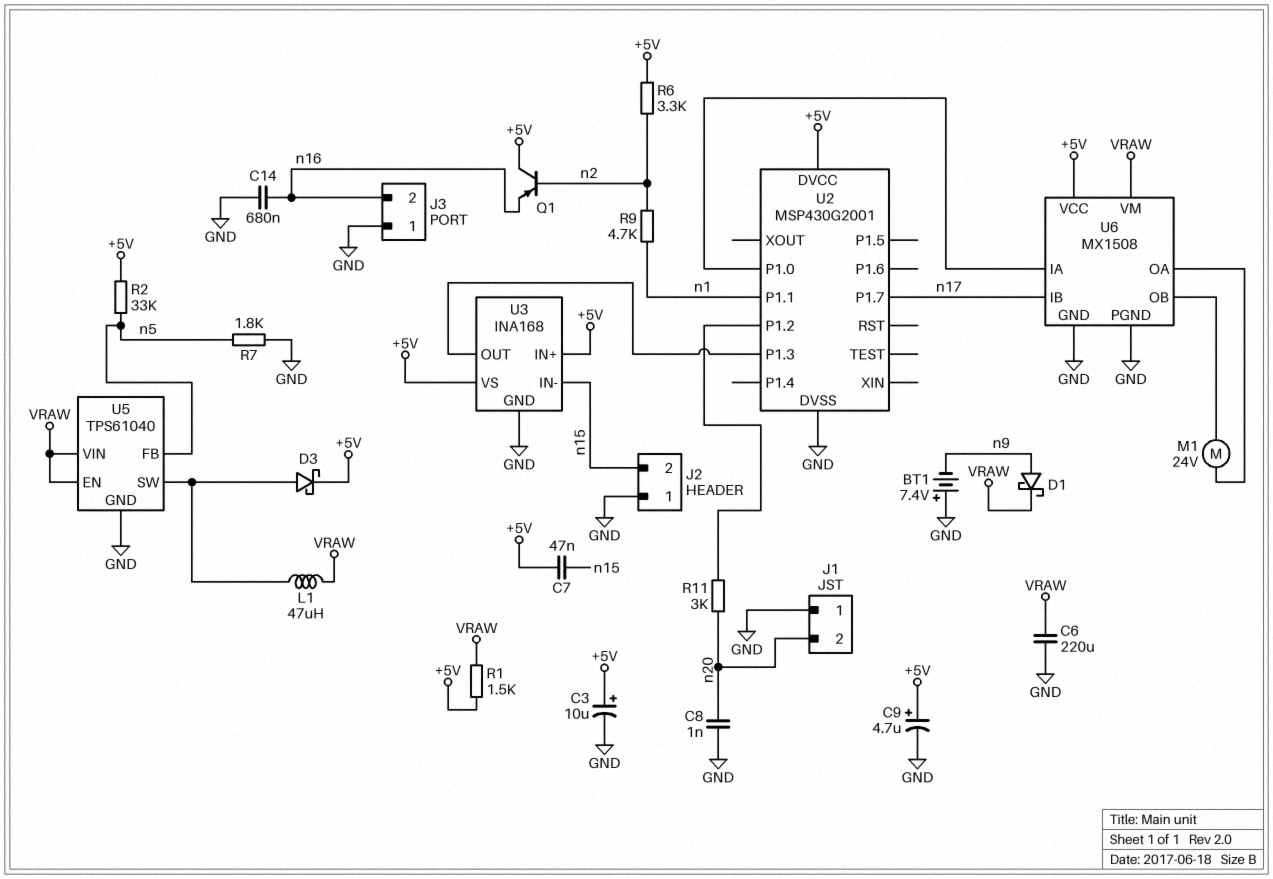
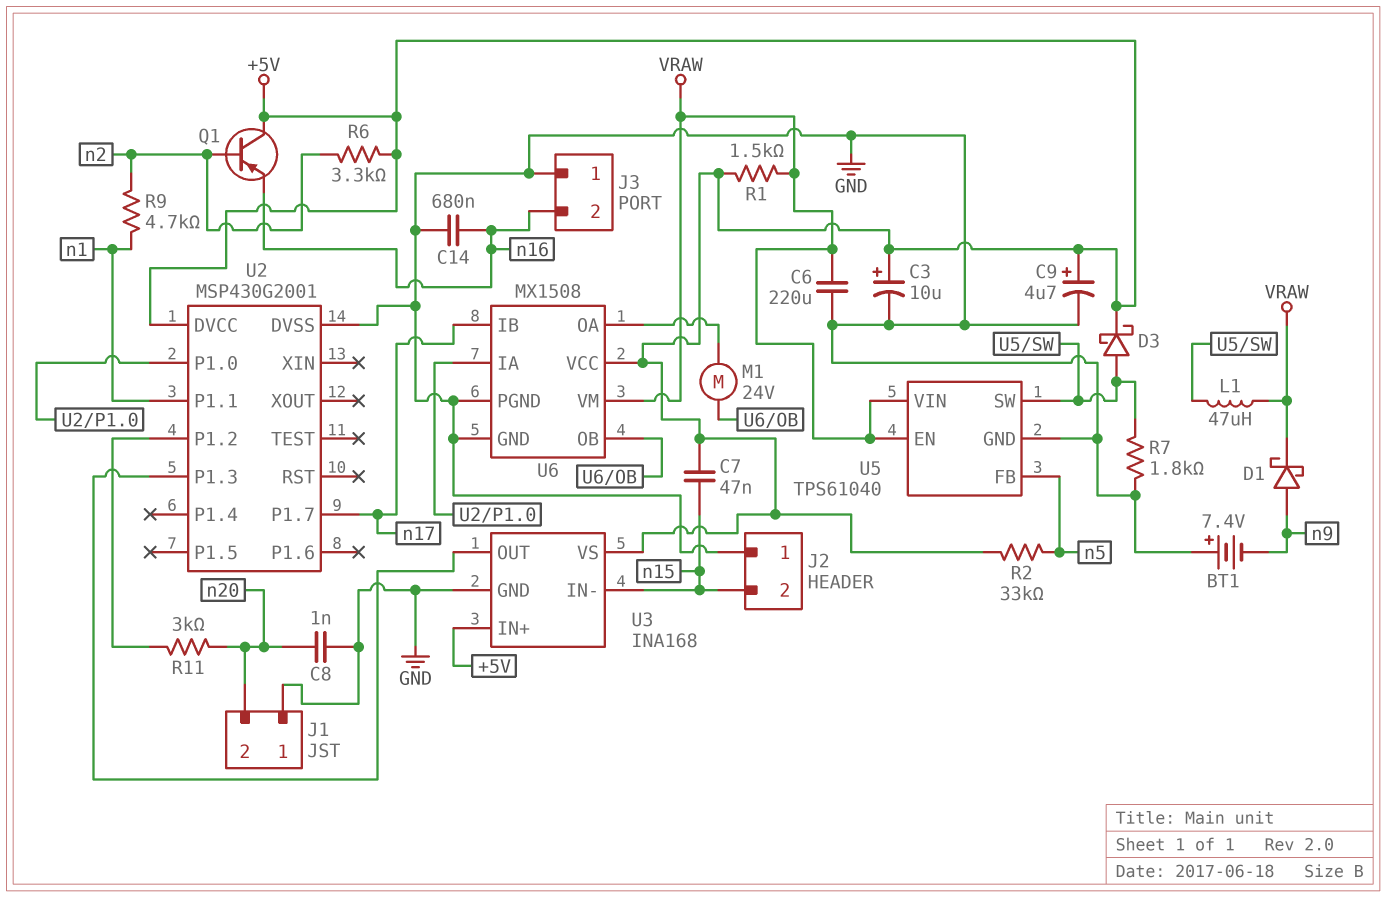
R7: 1.8k (GND, n5) -> 1.8k (GND, U5/SW)

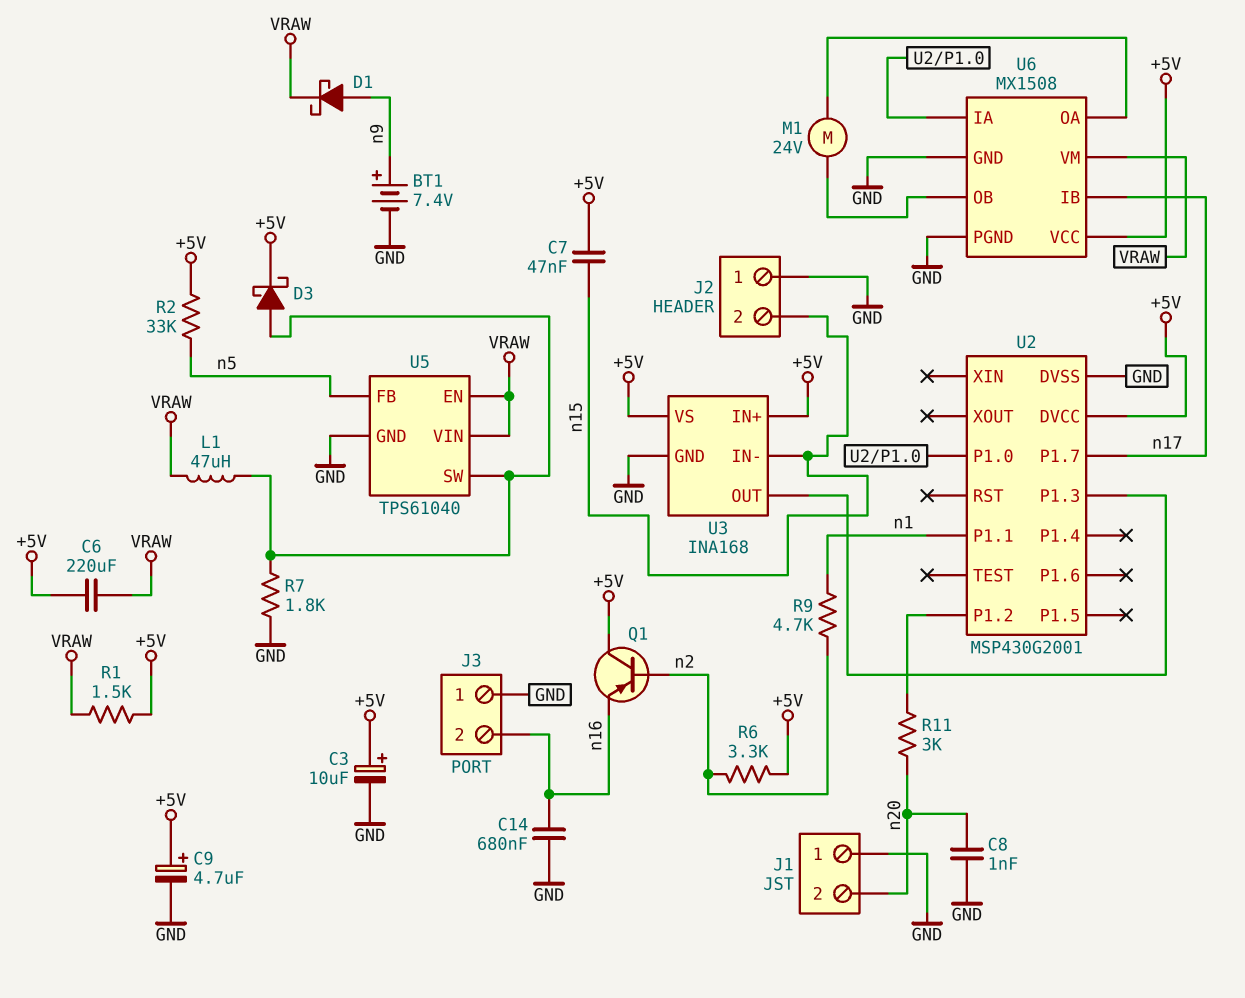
BT1: 7.4V (plus GND, minus n9) -> 7.4V (plus n9, minus GND)
C6: 220uF (GND, VRAW) -> 220uF (+5V, VRAW)

